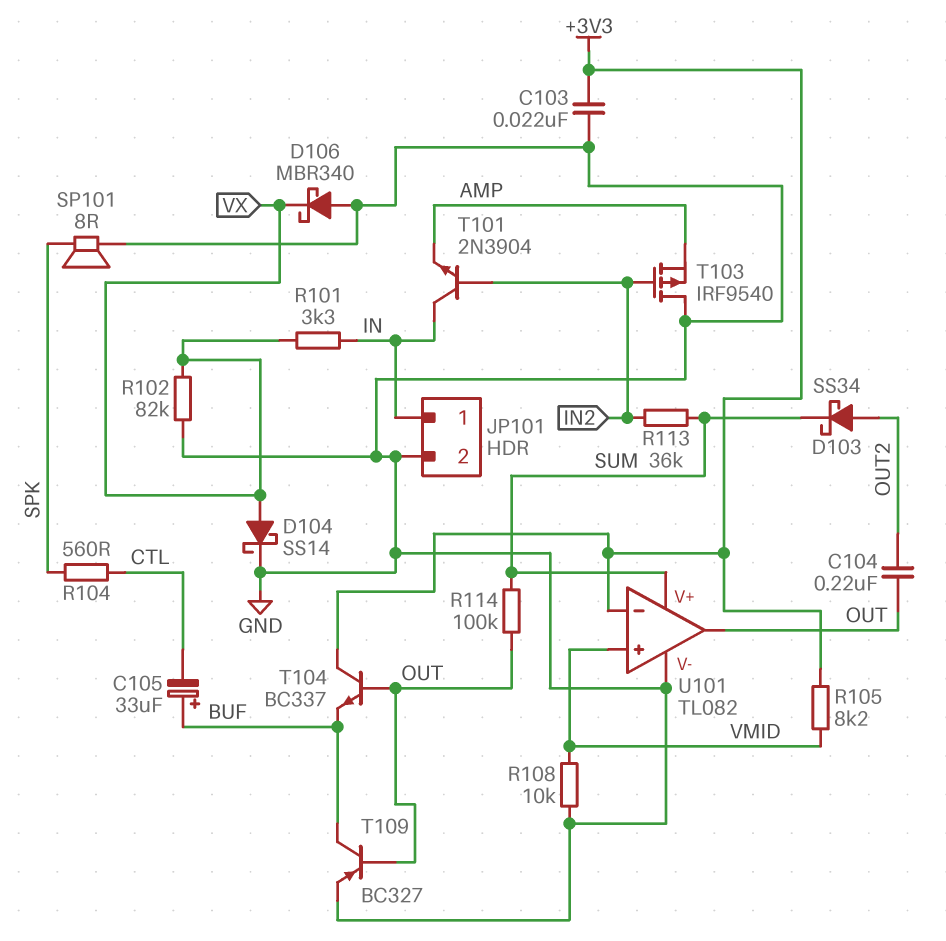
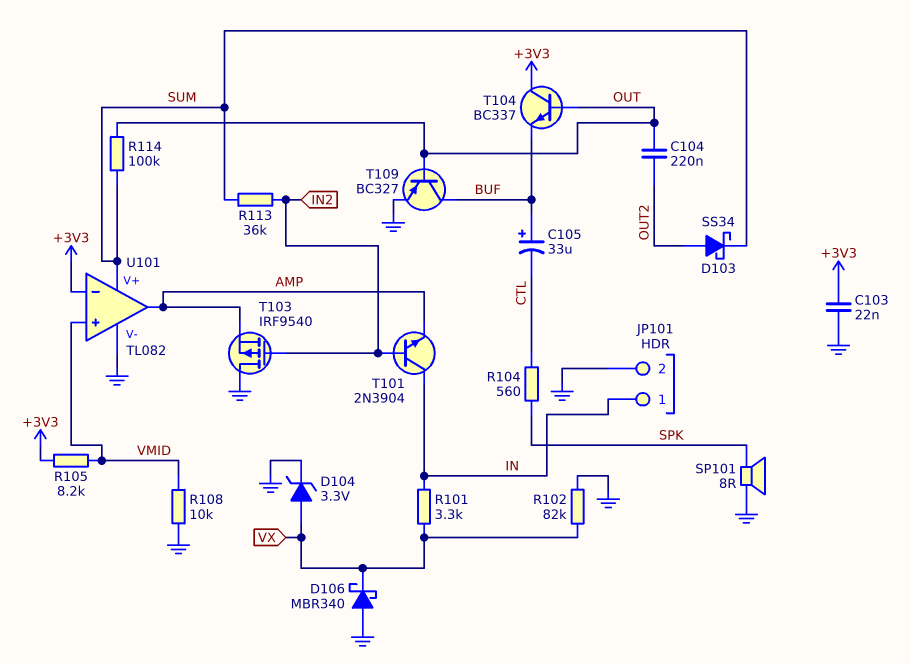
D104: schottky SS14 (A VX, K GND) -> zener 3.3V (A VX, K GND)
U101 pin out: OUT -> AMP

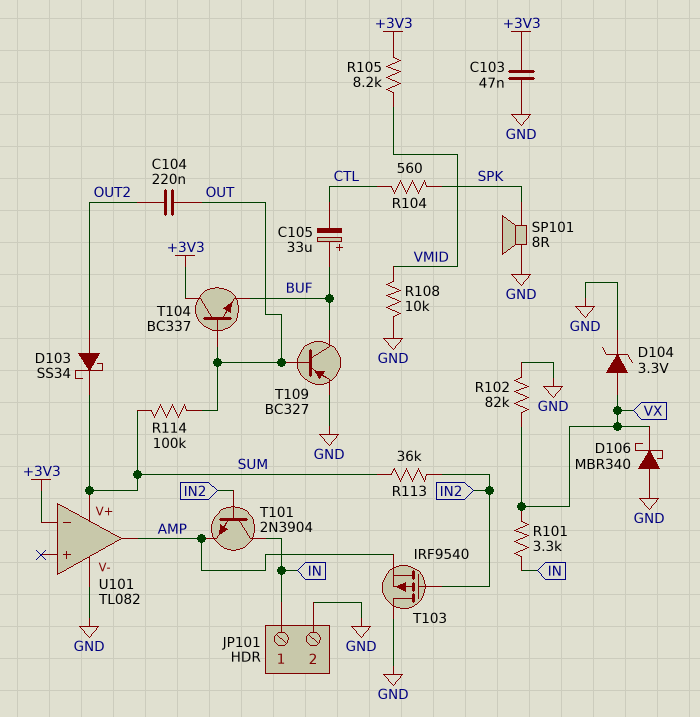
C103: 22nF (+3V3, GND) -> 47nF (+3V3, GND)
U101 pin in+: VMID -> none

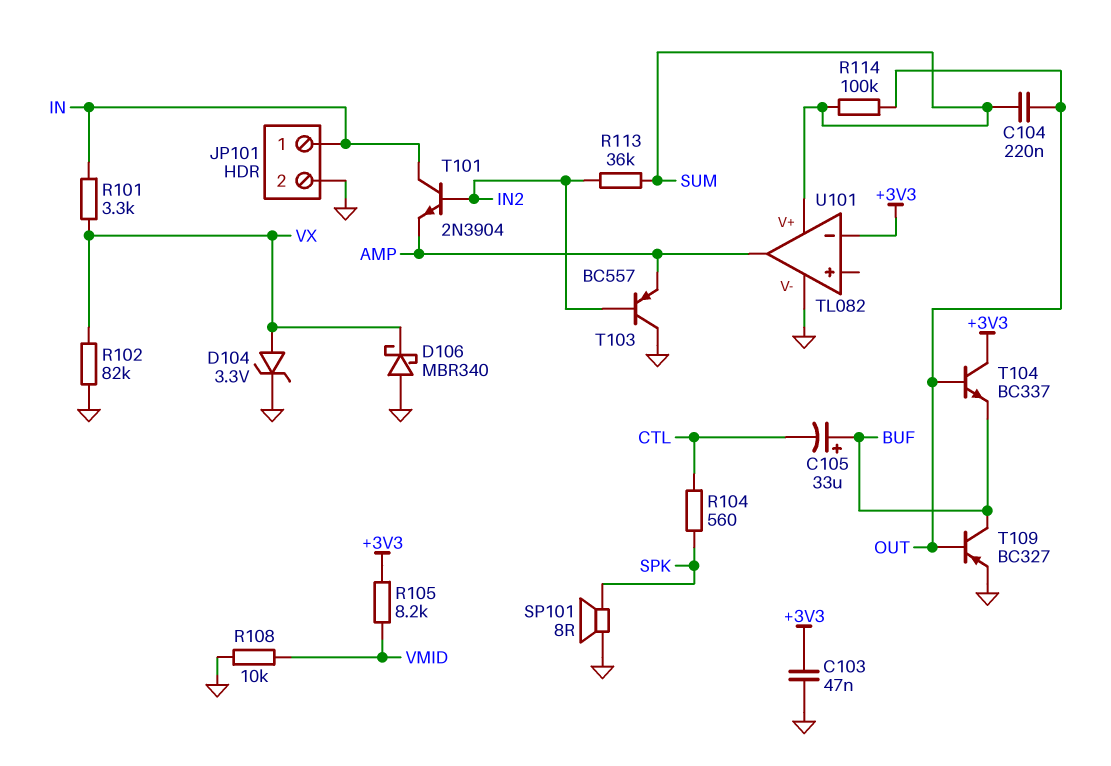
C104: 220nF (OUT, OUT2) -> 220nF (OUT, SUM)
D103: schottky SS34 (A OUT2, K SUM) -> none
T103: PMOS IRF9540 (G IN2, D GND, S AMP) -> PNP BC557 (B IN2, C GND, E AMP)

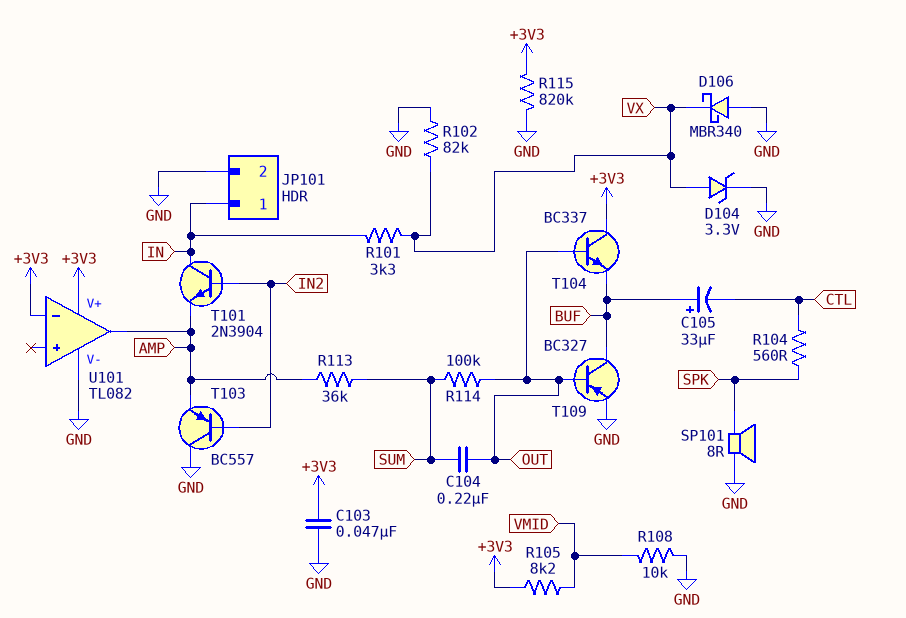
R113: 36k (IN2, SUM) -> 36k (AMP, SUM)
R115: none -> 820k (+3V3, GND)
U101 pin V+: SUM -> +3V3

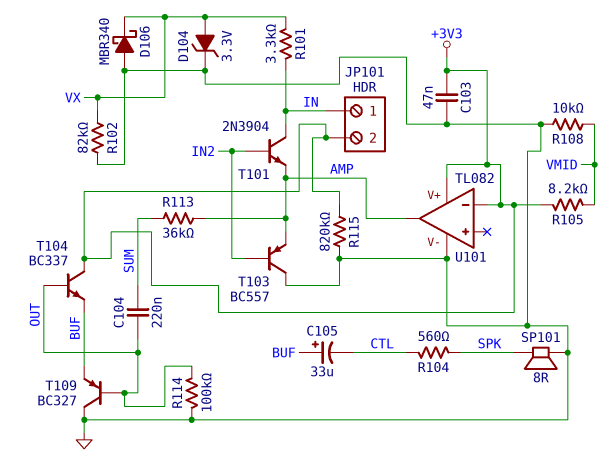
JP101 pin 2: GND -> +3V3
R114: 100k (OUT, SUM) -> 100k (GND, OUT)
T109: PNP BC327 (B OUT, C BUF, E GND) -> PNP BC327 (B OUT, C GND, E BUF)

